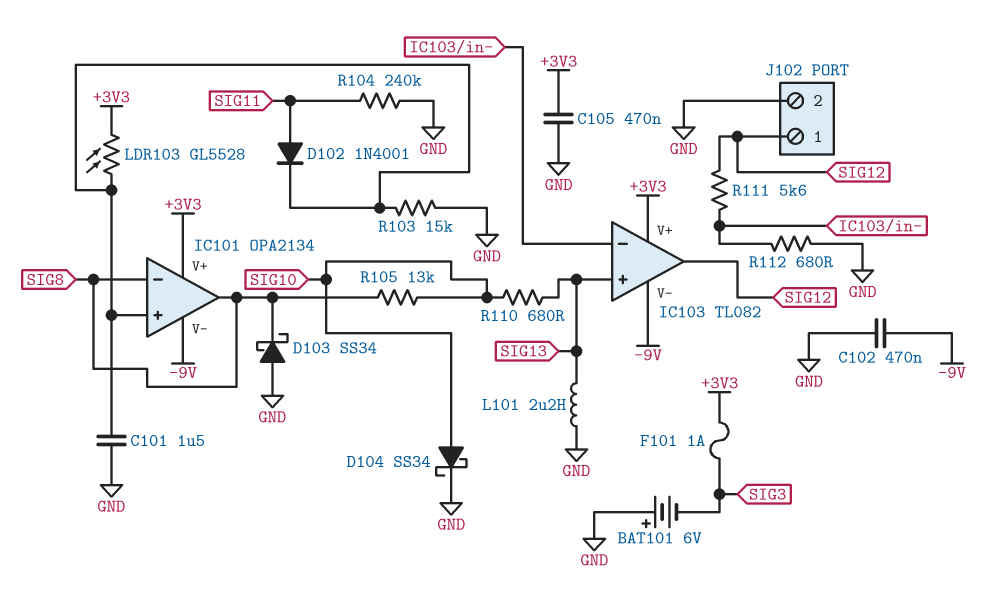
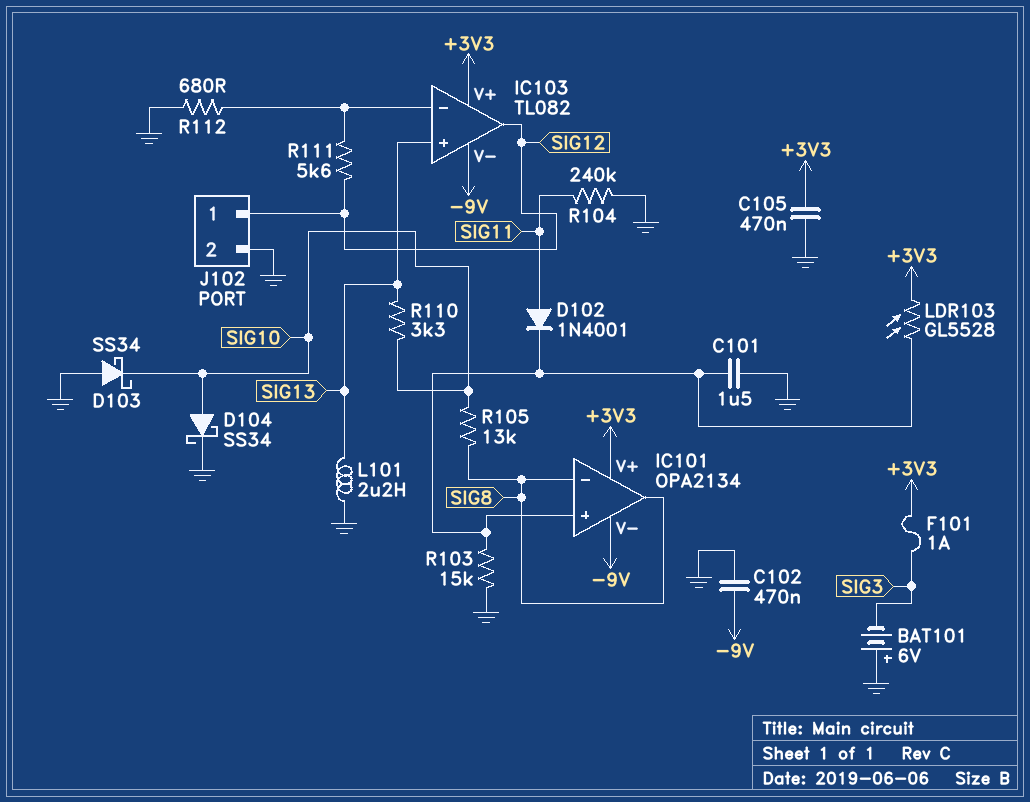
D103: schottky SS34 (A GND, K SIG8) -> schottky SS34 (A GND, K SIG10)
R110: 680 (SIG10, SIG13) -> 3.3k (SIG10, SIG13)

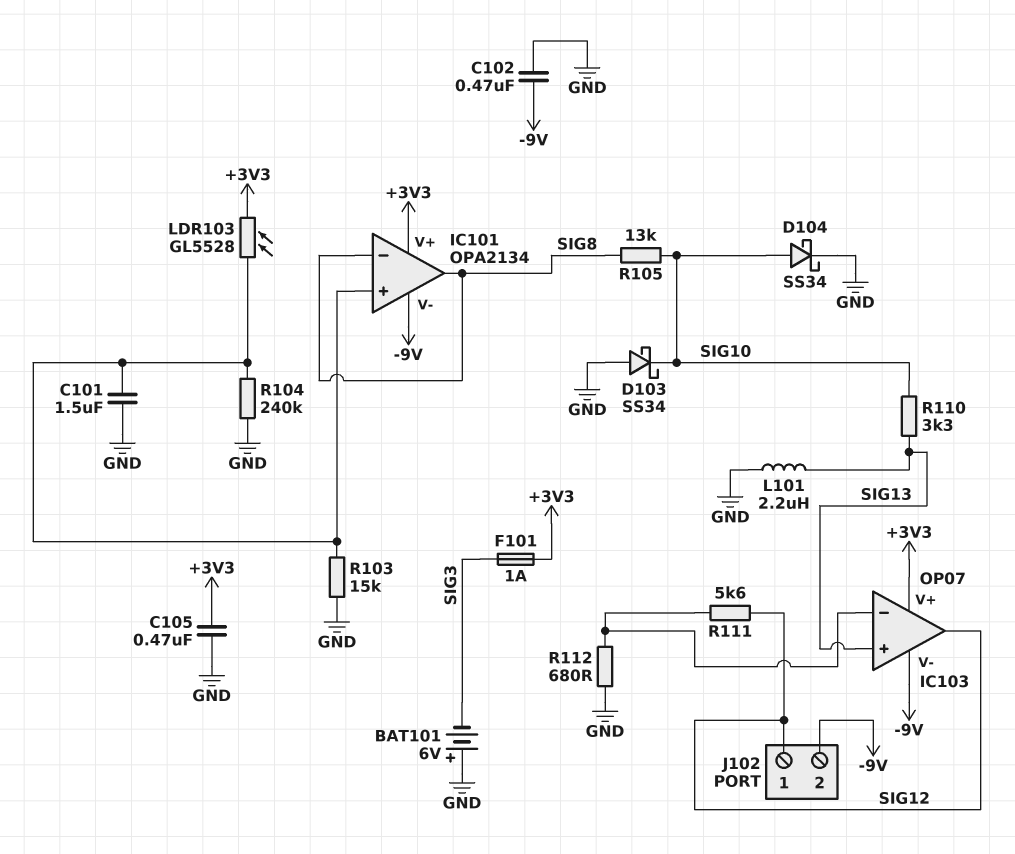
D102: diode 1N4001 (A SIG11, K IC101/in+) -> none
IC103: TL082 -> OP07
J102 pin 2: GND -> -9V
R104: 240k (GND, SIG11) -> 240k (GND, IC101/in+)

